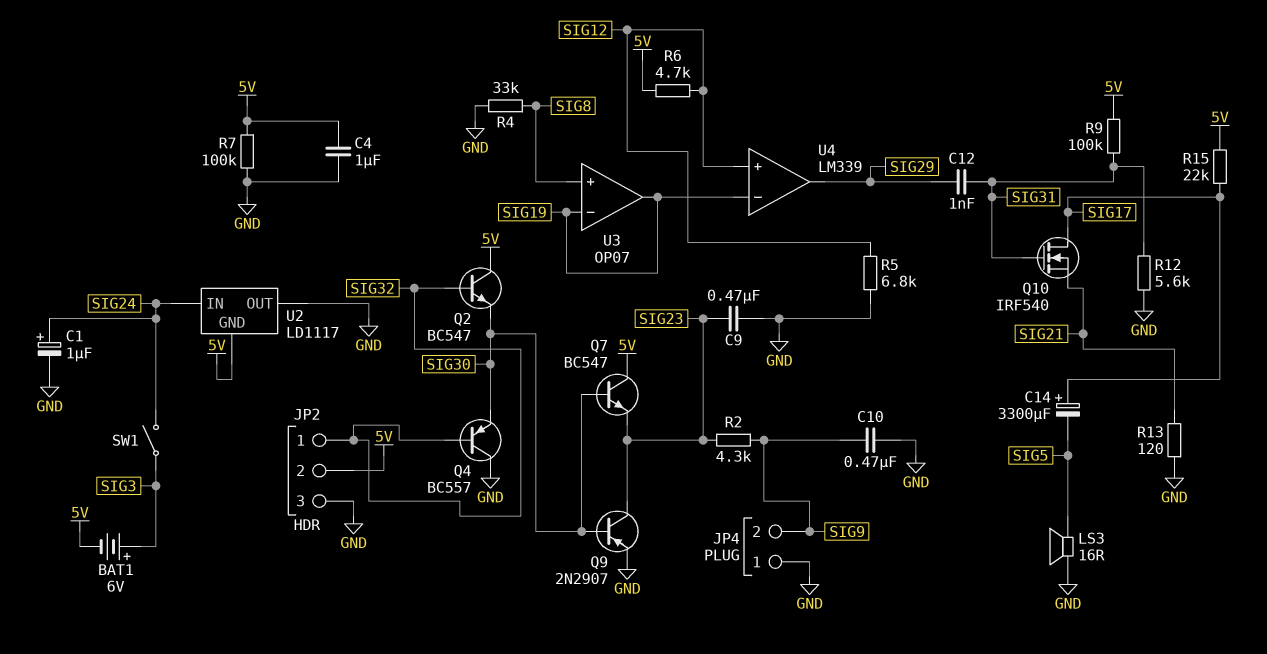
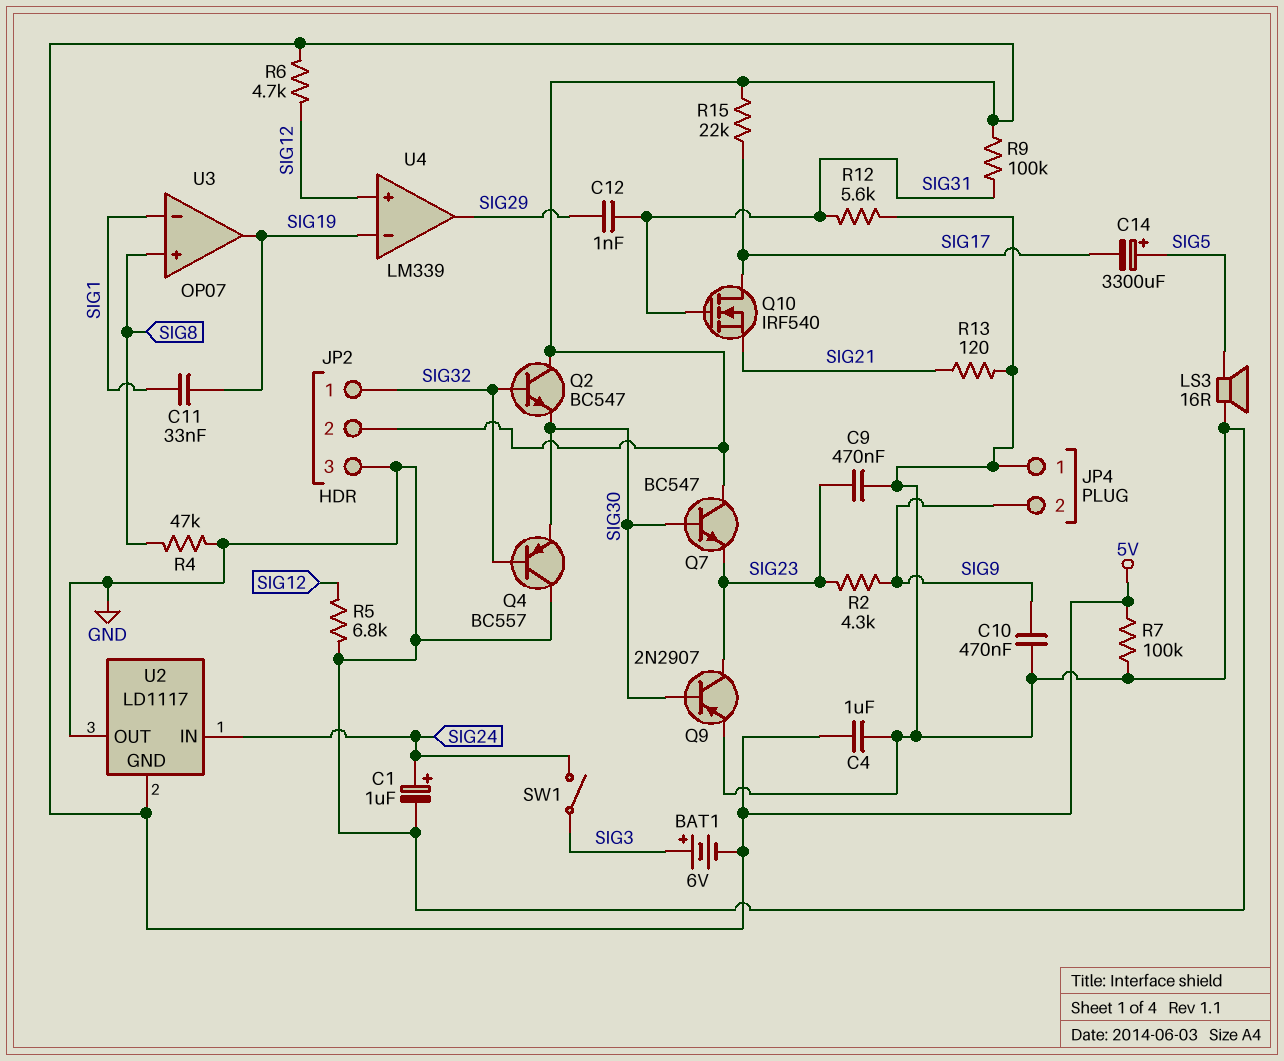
C11: none -> 33nF (SIG1, SIG19)
C14: 3300uF (plus SIG17, minus SIG5) -> 3300uF (plus SIG5, minus SIG17)
R4: 33k (GND, SIG8) -> 47k (GND, SIG8)
U3 pin in-: SIG19 -> SIG1

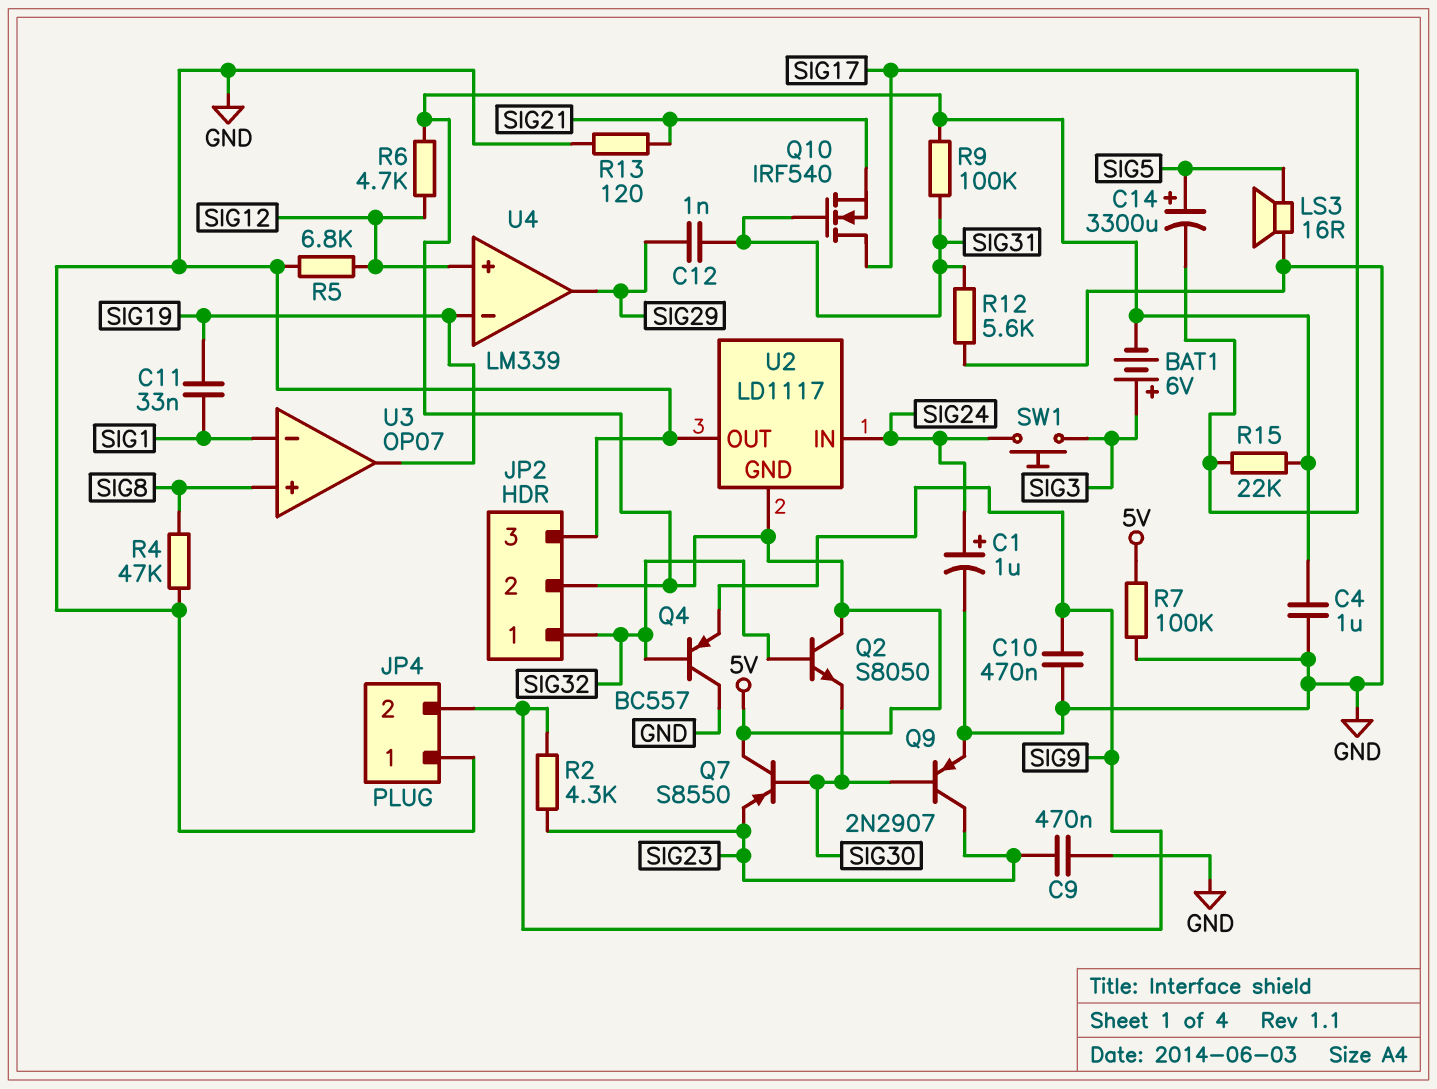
Q2: NPN BC547 (B SIG32, C 5V, E SIG30) -> NPN S8050 (B SIG32, C 5V, E SIG30)
Q4: PNP BC557 (B SIG32, C GND, E SIG30) -> PNP BC557 (B SIG32, C GND, E SIG9)
Q7: NPN BC547 (B SIG30, C 5V, E SIG23) -> PNP S8550 (B SIG30, C 5V, E SIG23)
SW1: switch (SIG3, SIG24) -> button (SIG3, SIG24)

